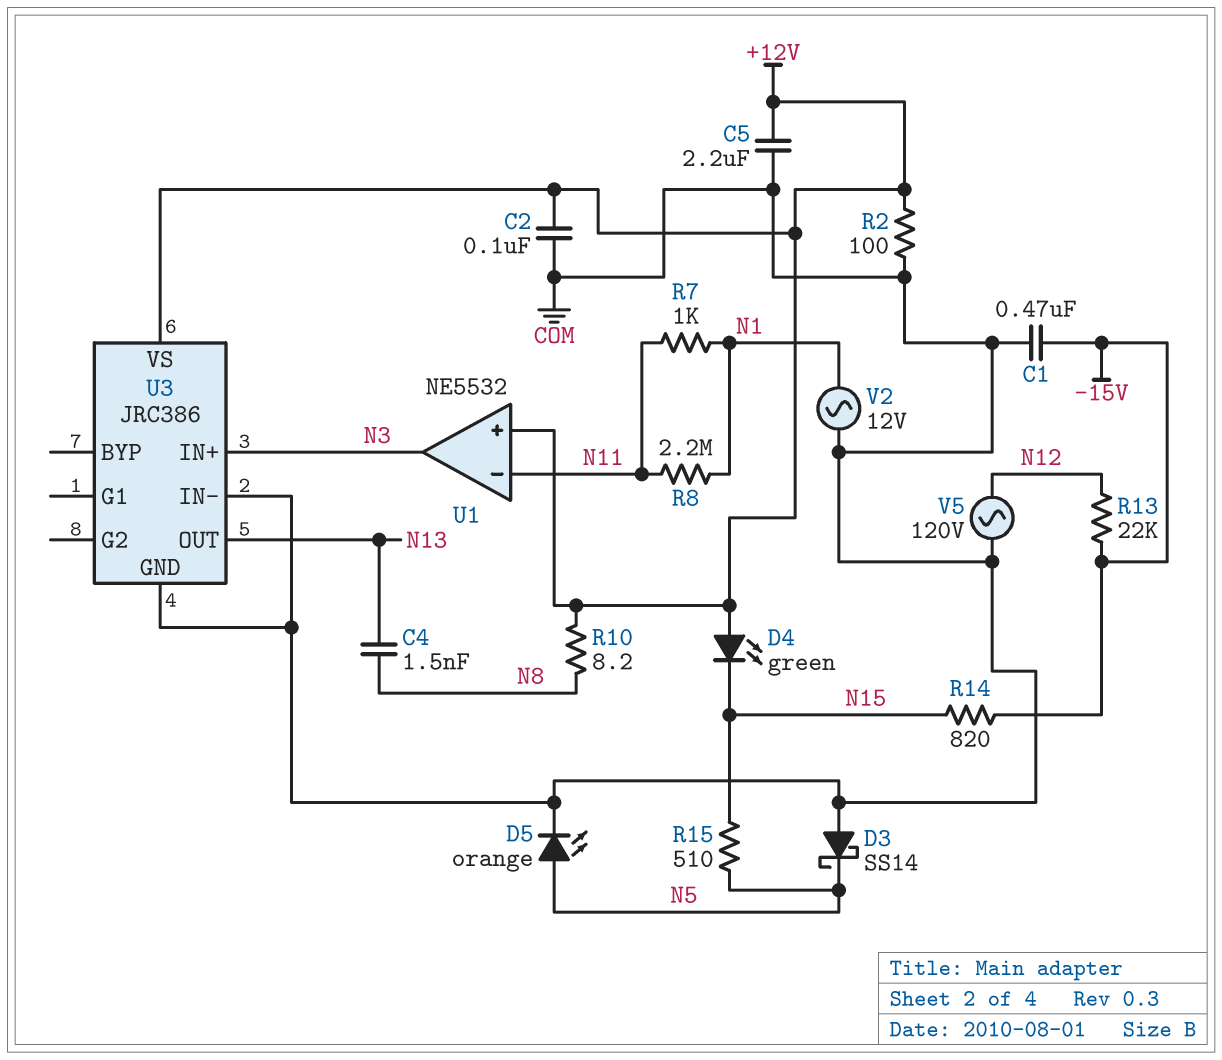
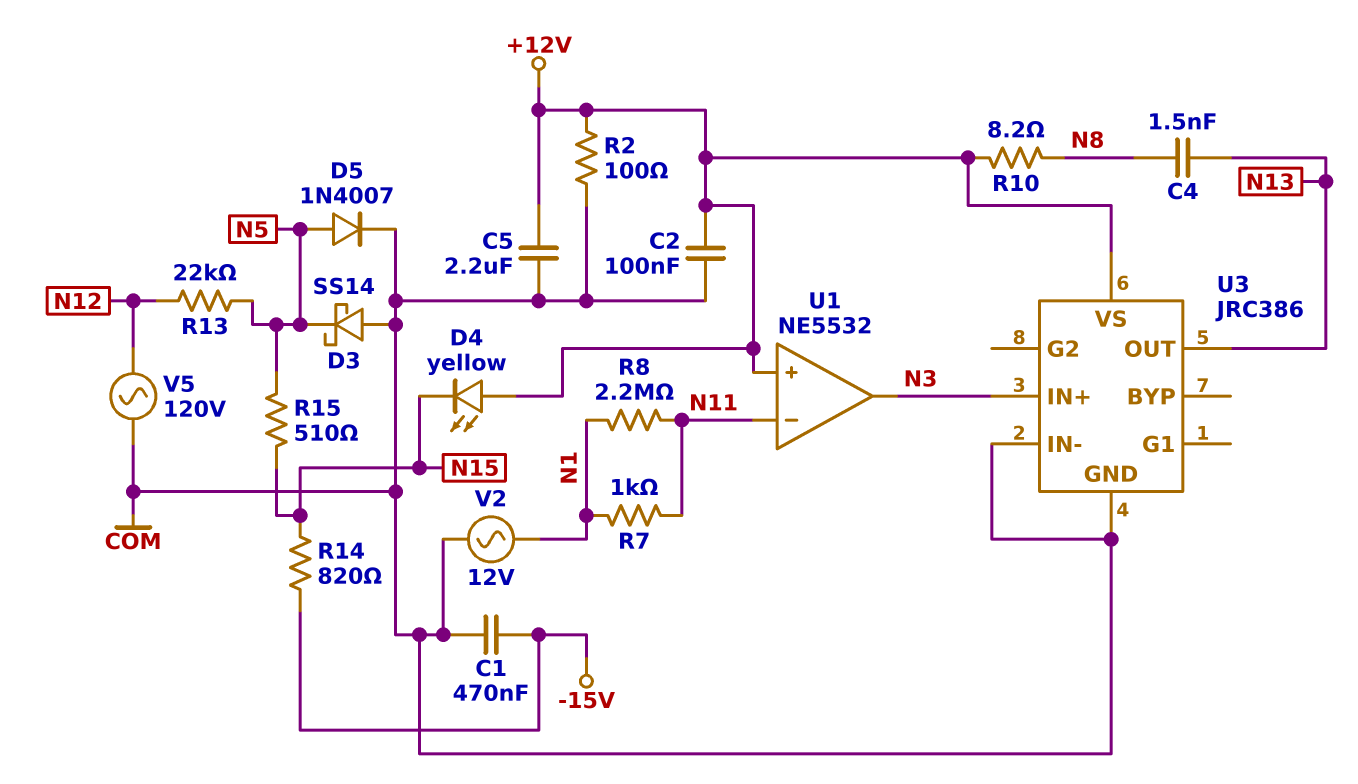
D4: LED green (A +12V, K N15) -> LED yellow (A +12V, K N15)
D5: LED orange (A N5, K COM) -> diode 1N4007 (A N5, K COM)
R13: 22k (-15V, N12) -> 22k (N5, N12)

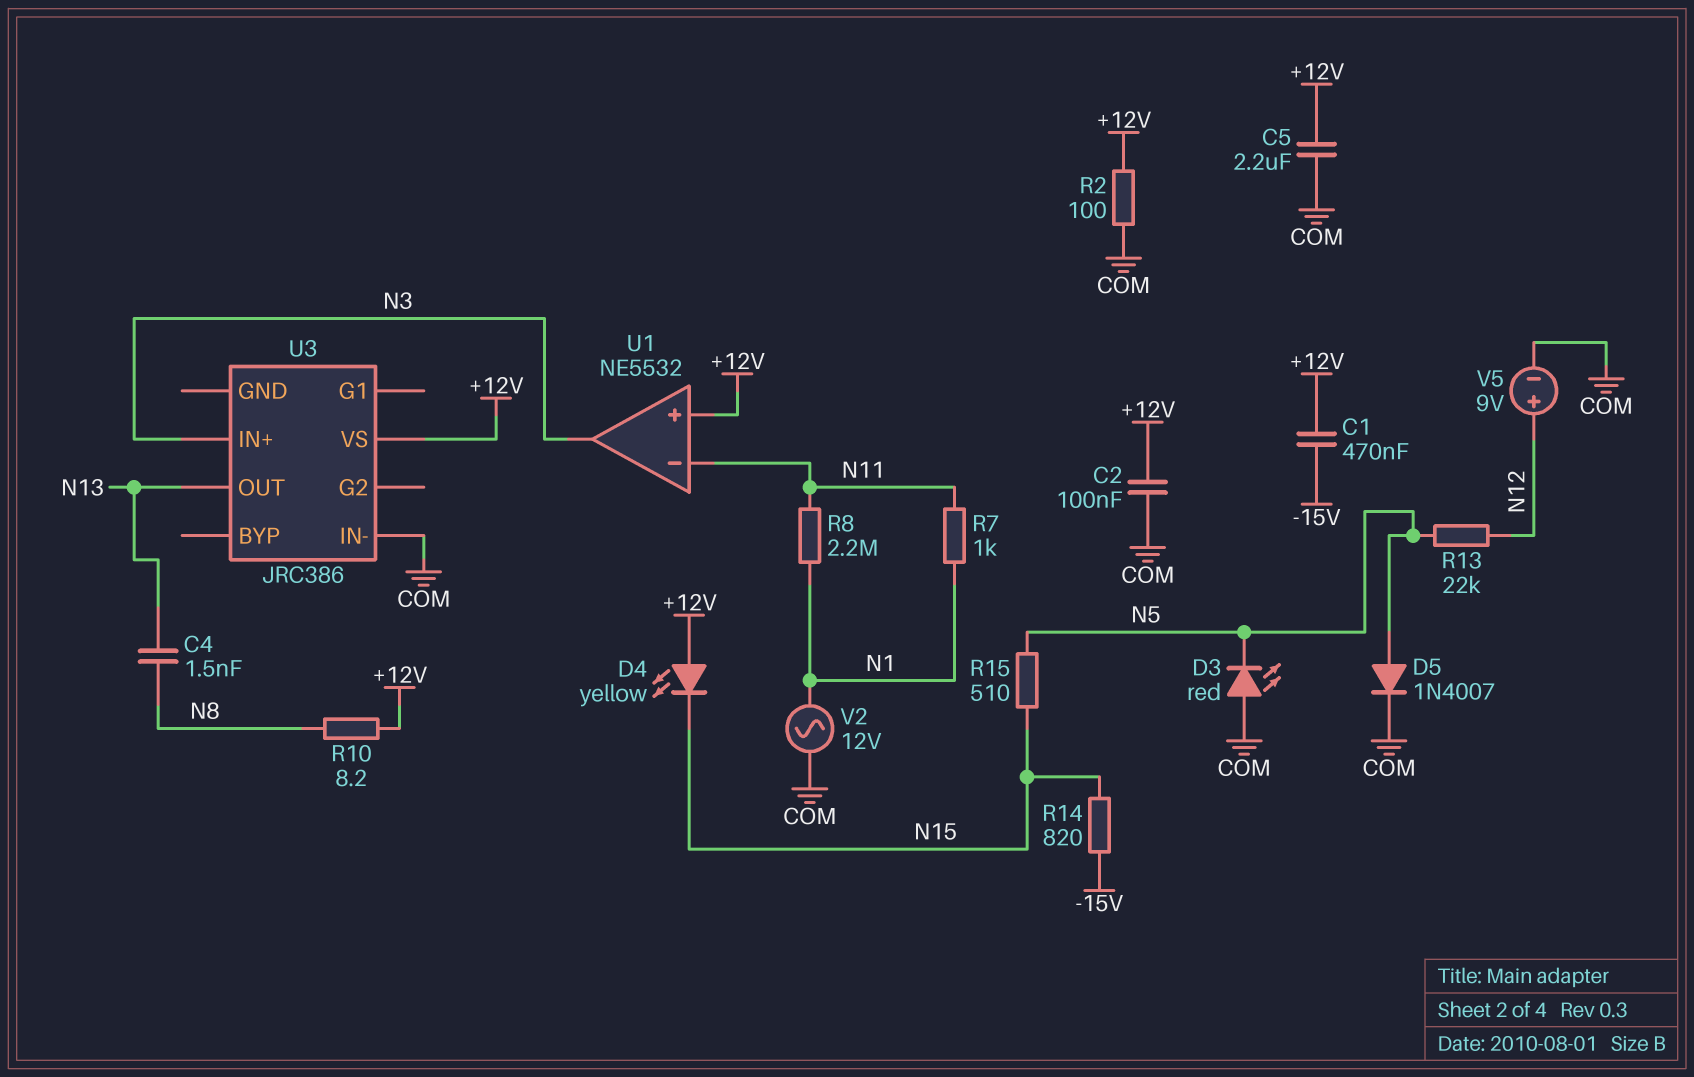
C1: 470nF (-15V, COM) -> 470nF (+12V, -15V)
D3: schottky SS14 (A COM, K N5) -> LED red (A COM, K N5)
U3 pin GND: COM -> none
V5: AC 120V (COM, N12) -> 9V (plus N12, minus COM)

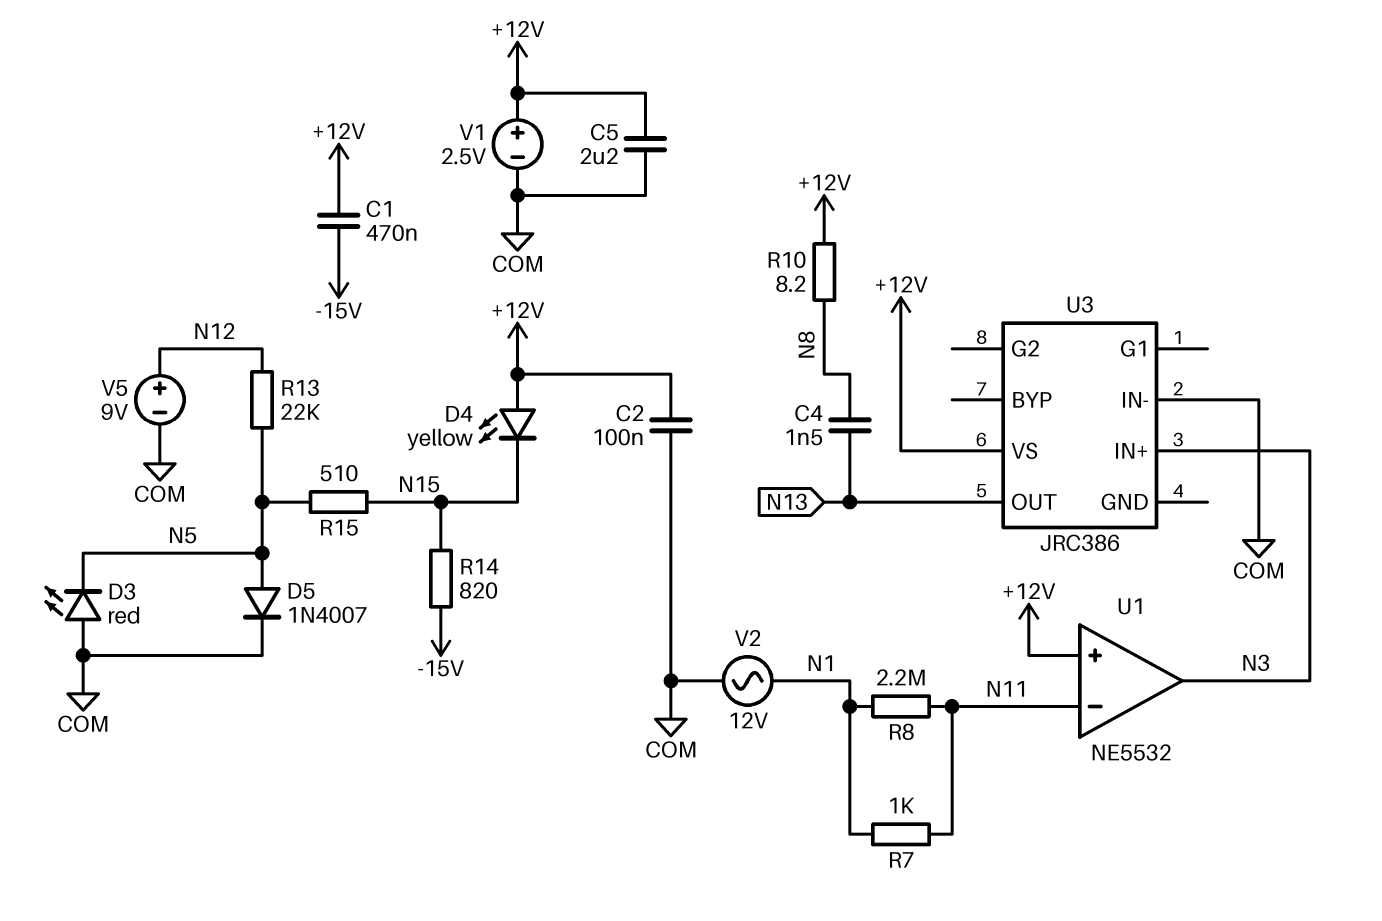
R2: 100 (+12V, COM) -> none
V1: none -> 2.5V (plus +12V, minus COM)

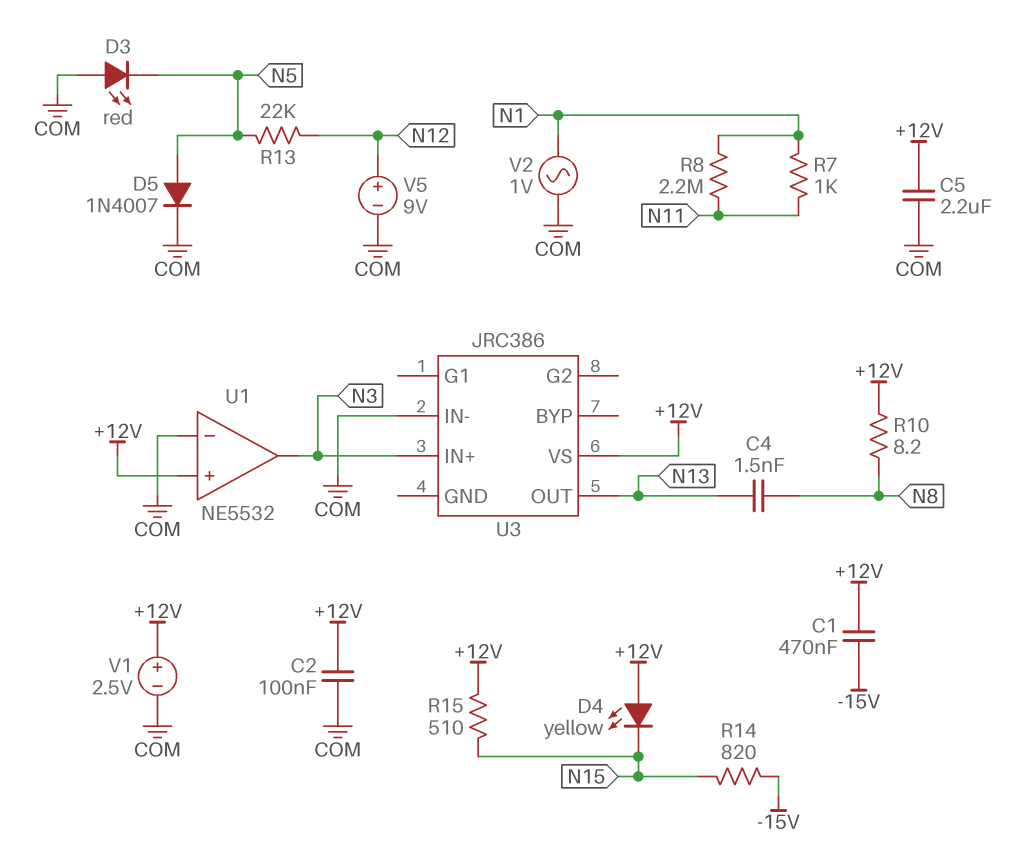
R15: 510 (N5, N15) -> 510 (+12V, N15)
U1 pin in-: N11 -> COM
V2: AC 12V (COM, N1) -> AC 1V (COM, N1)

